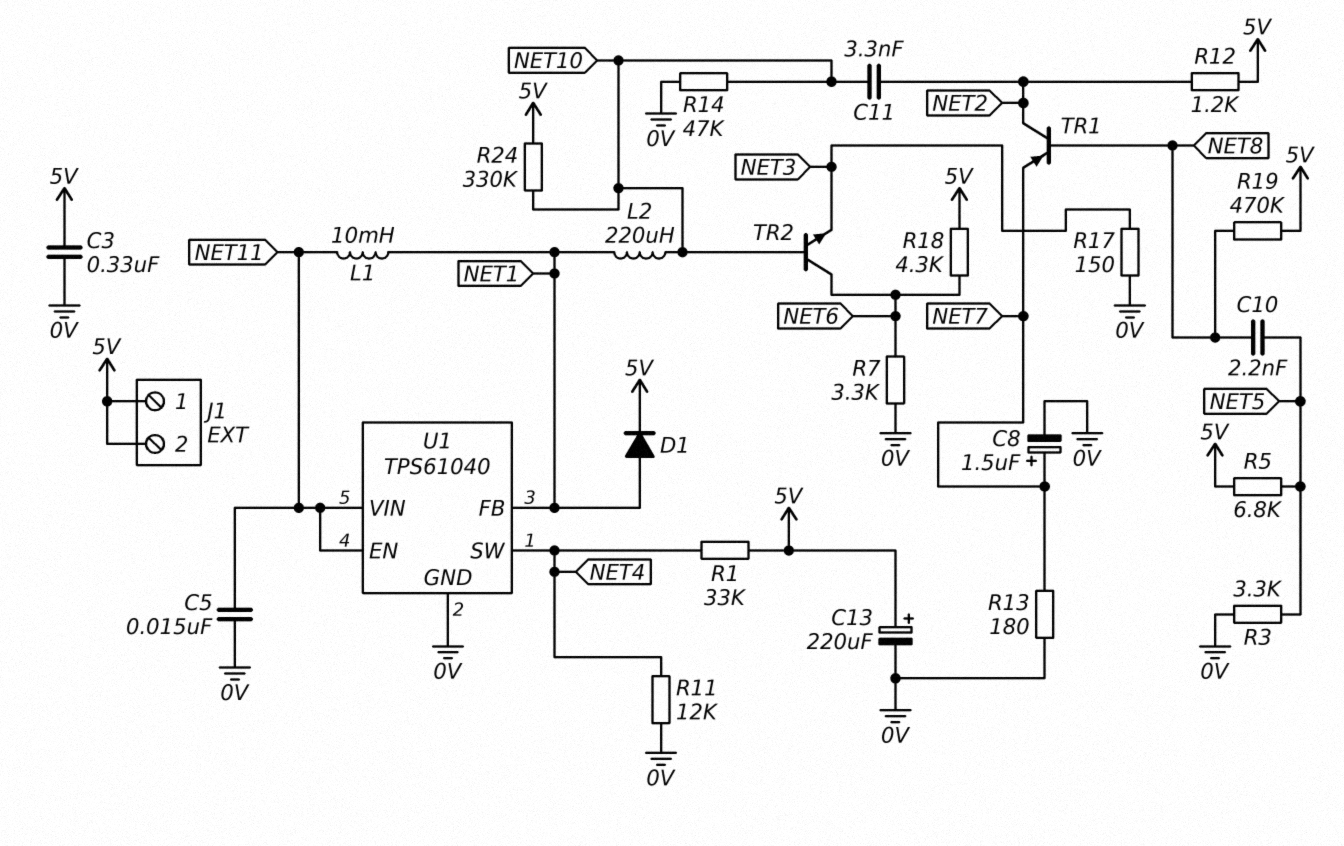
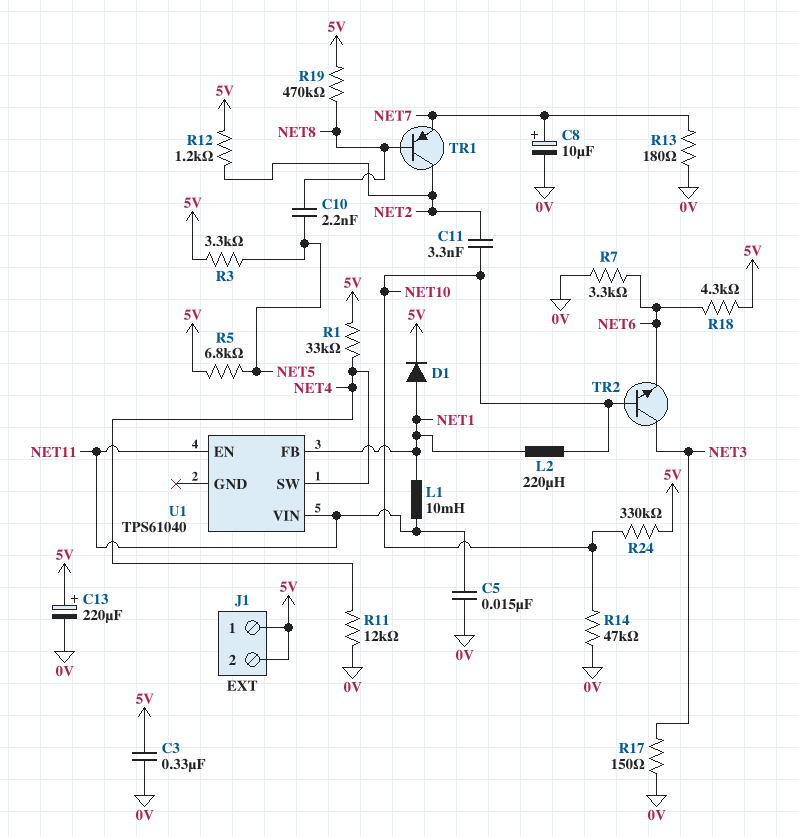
C8: 1.5uF (plus NET7, minus 0V) -> 10uF (plus NET7, minus 0V)
R3: 3.3k (0V, NET5) -> 3.3k (5V, NET5)
TR2: NPN (B NET10, C NET6, E NET3) -> NPN (B NET10, C NET3, E NET6)
U1 pin GND: 0V -> none

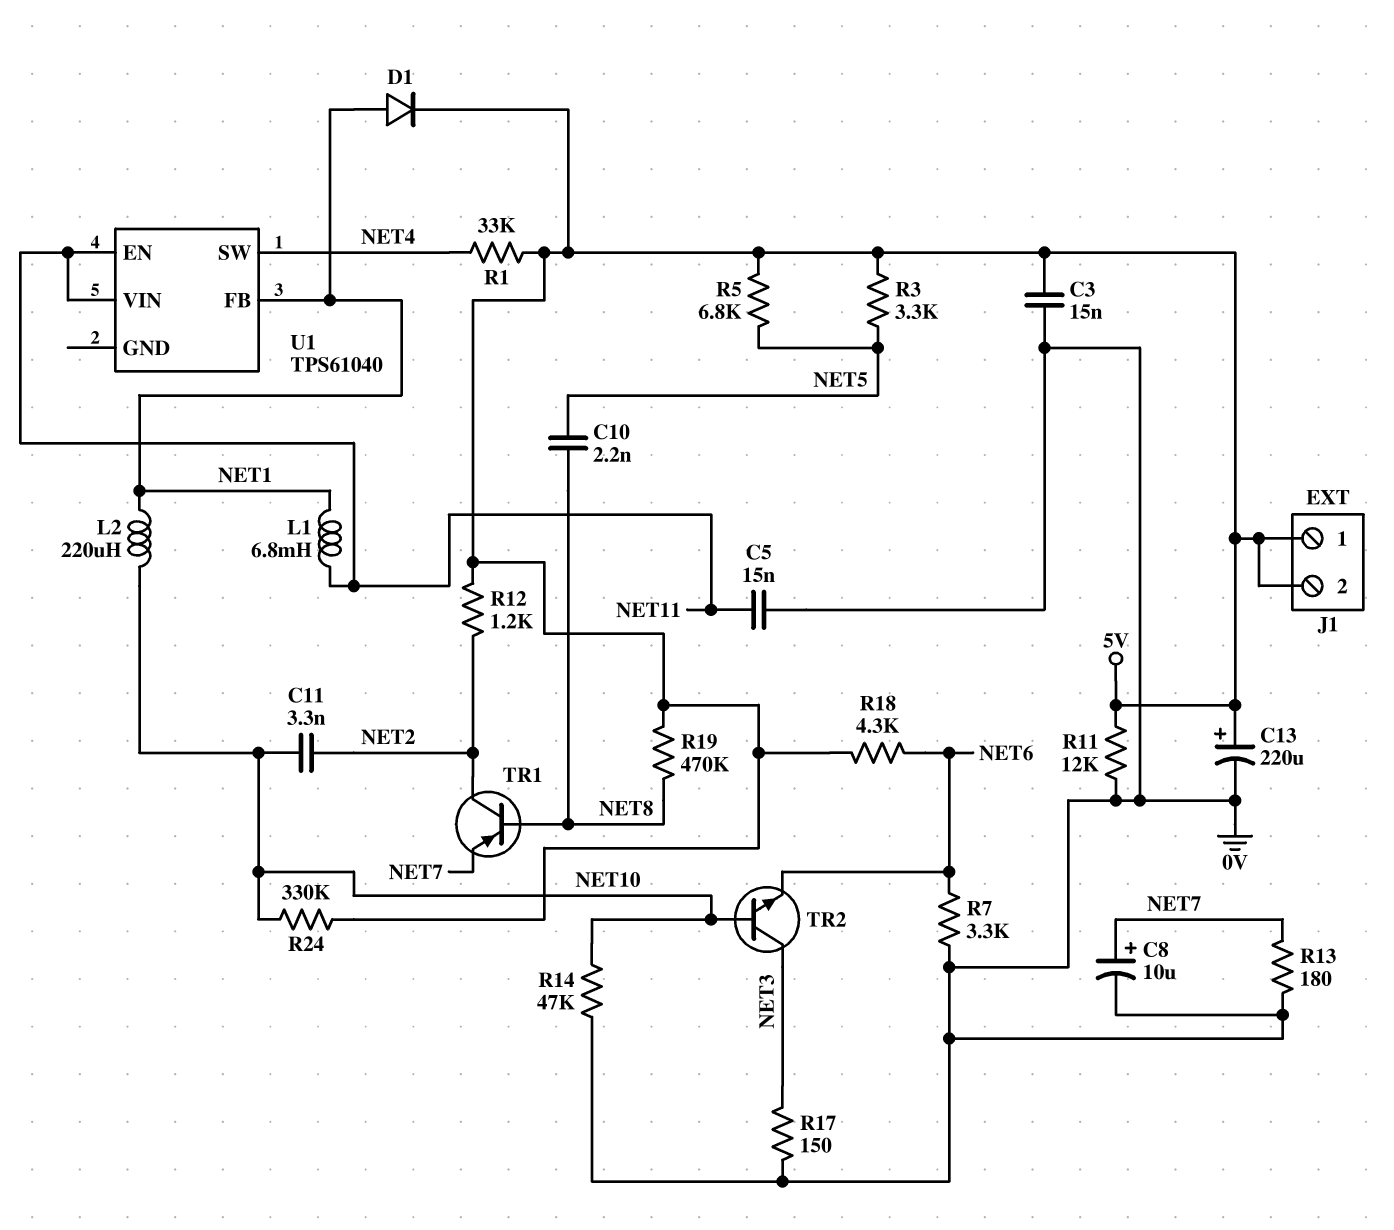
C3: 330nF (0V, 5V) -> 15nF (0V, 5V)
L1: 10mH (NET1, NET11) -> 6.8mH (NET1, NET11)
R11: 12k (0V, NET4) -> 12k (0V, 5V)

